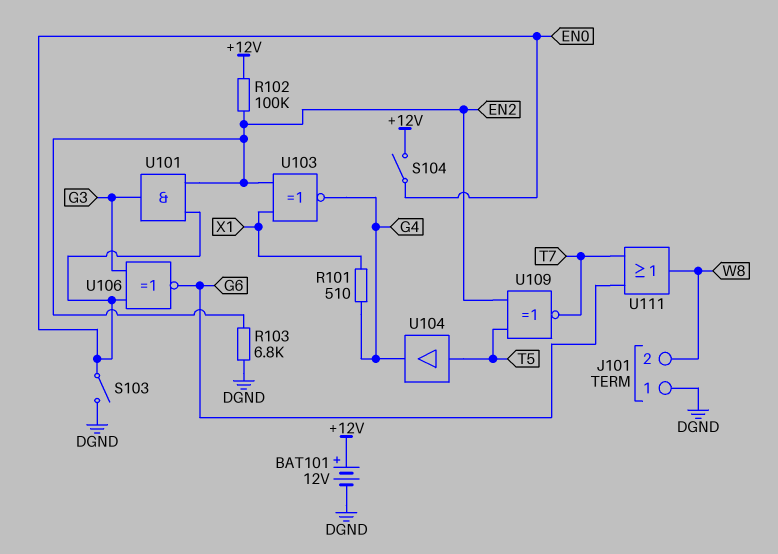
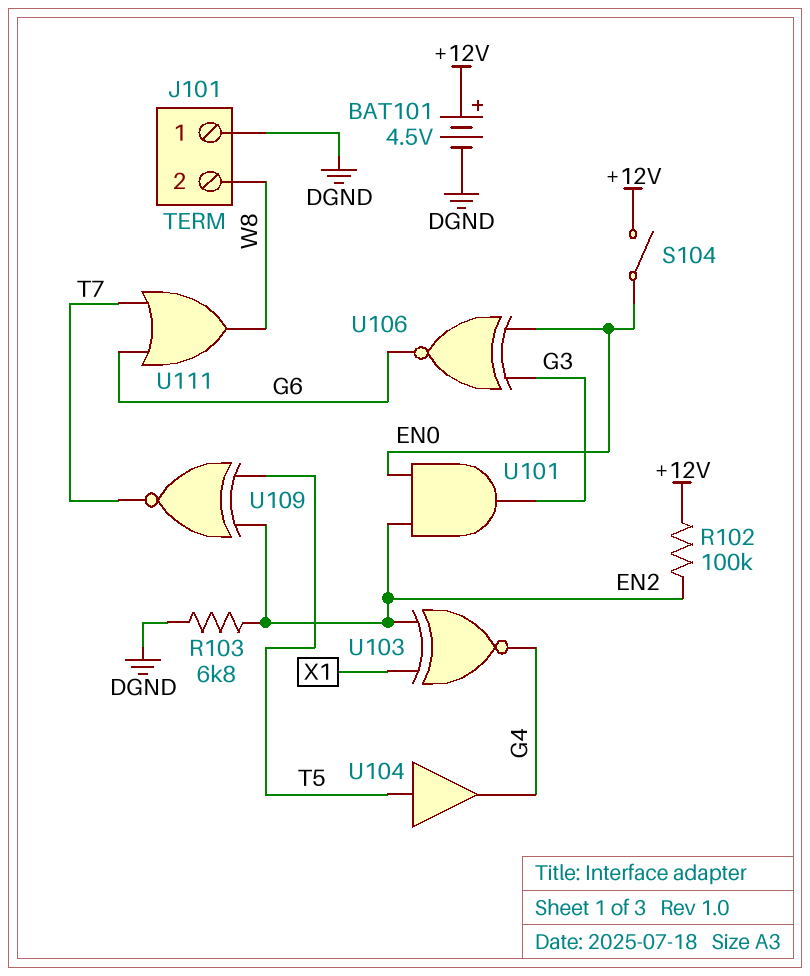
BAT101: 12V (plus +12V, minus DGND) -> 4.5V (plus +12V, minus DGND)
R101: 510 (G4, X1) -> none
S103: switch (DGND, EN0) -> none

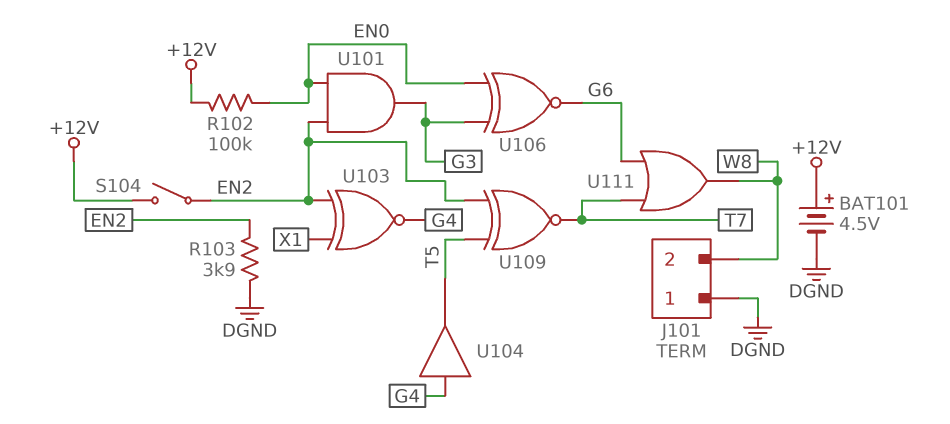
R102: 100k (+12V, EN2) -> 100k (+12V, EN0)
R103: 6.8k (DGND, EN2) -> 3.9k (DGND, EN2)
S104: switch (+12V, EN0) -> switch (+12V, EN2)
U104: buffer (in T5, out G4) -> buffer (in G4, out T5)

